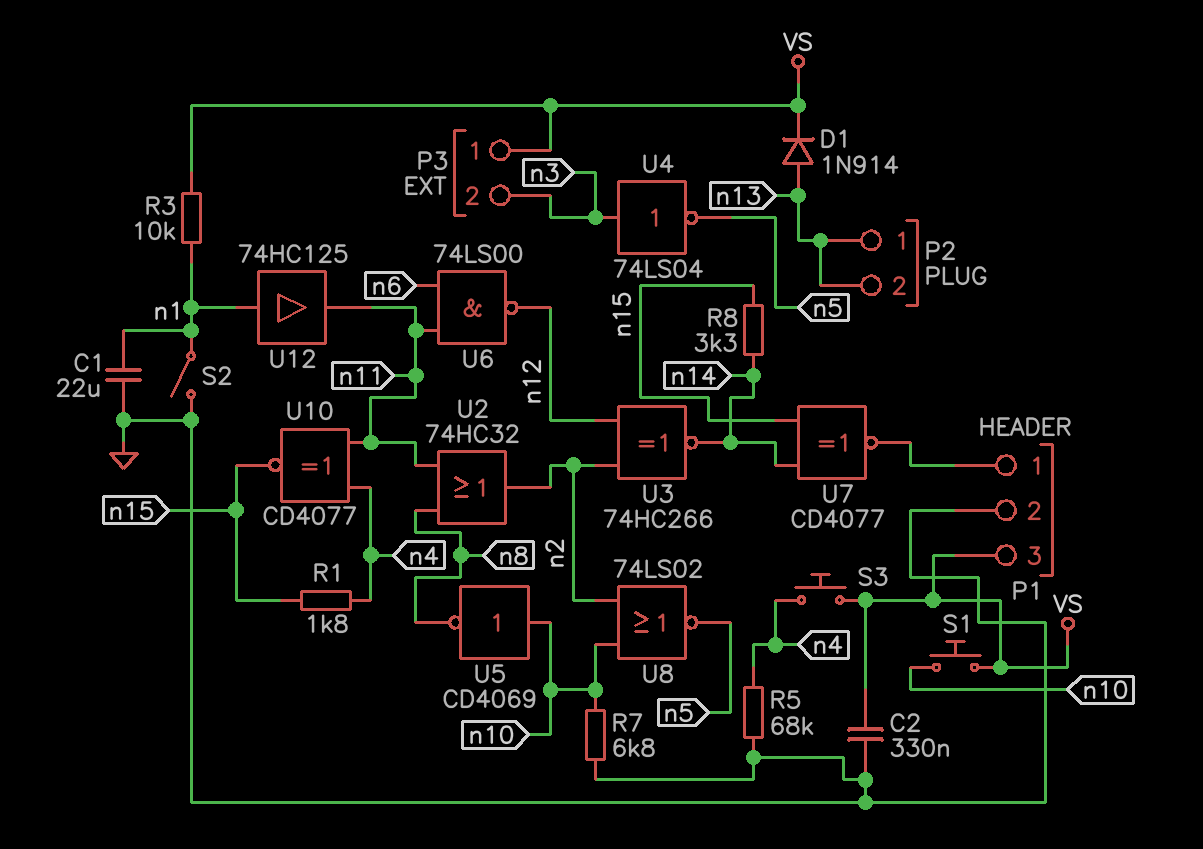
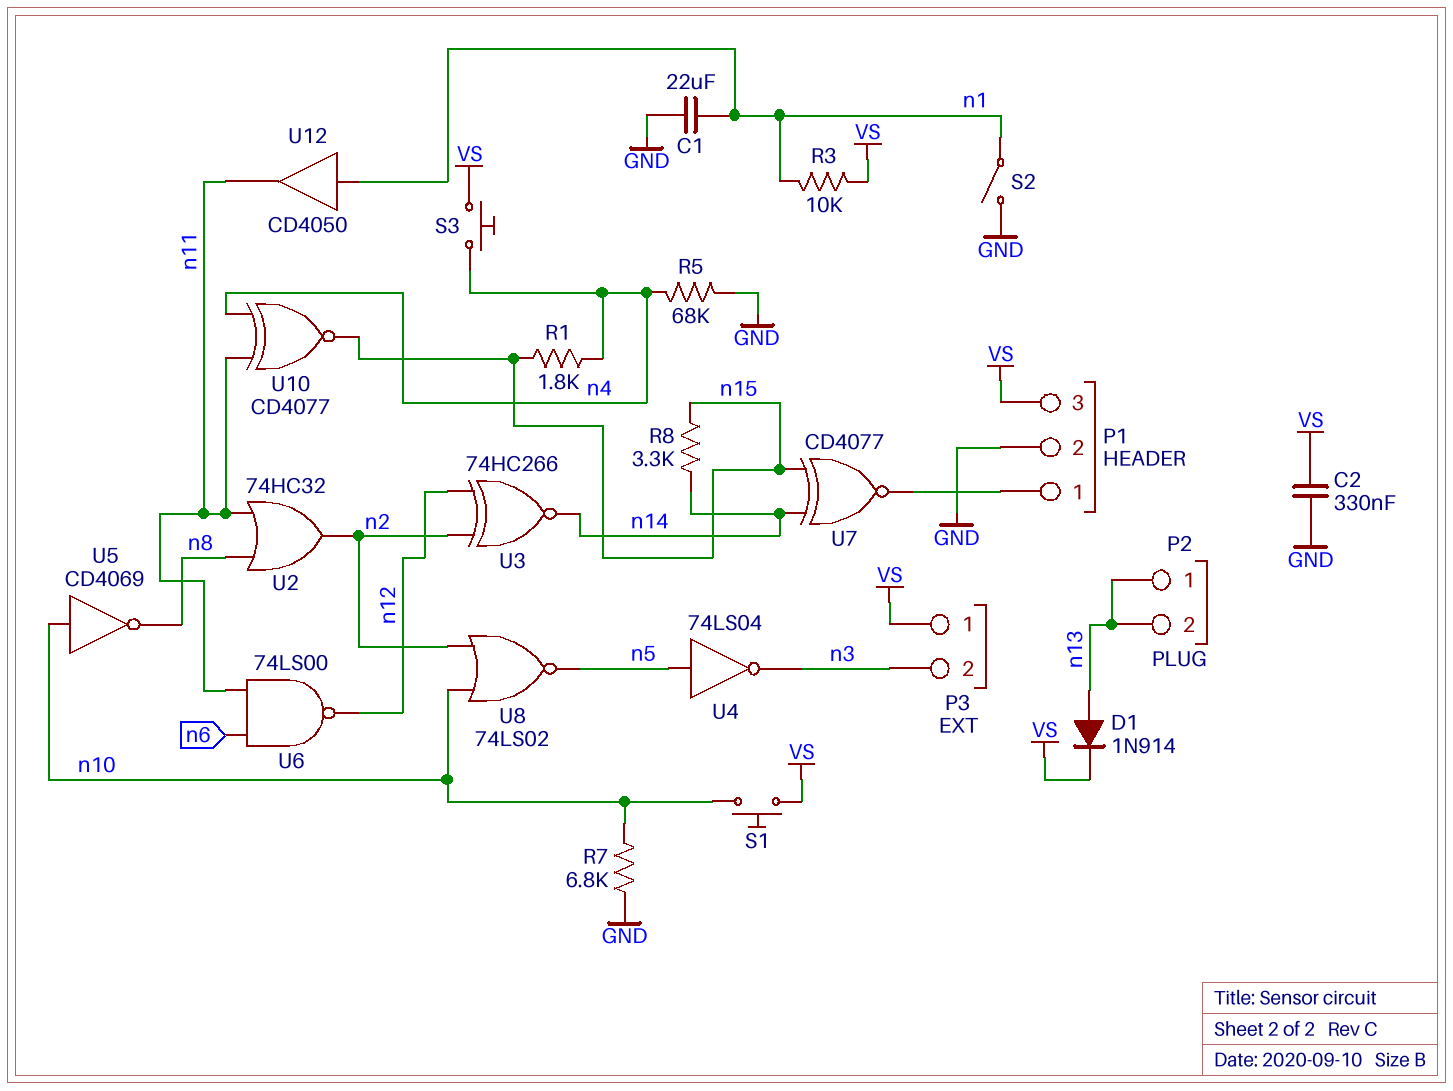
U4: NOT 74LS04 (in n3, out n5) -> NOT 74LS04 (in n5, out n3)
U12: buffer 74HC125 (in n1, out n11) -> buffer CD4050 (in n1, out n11)

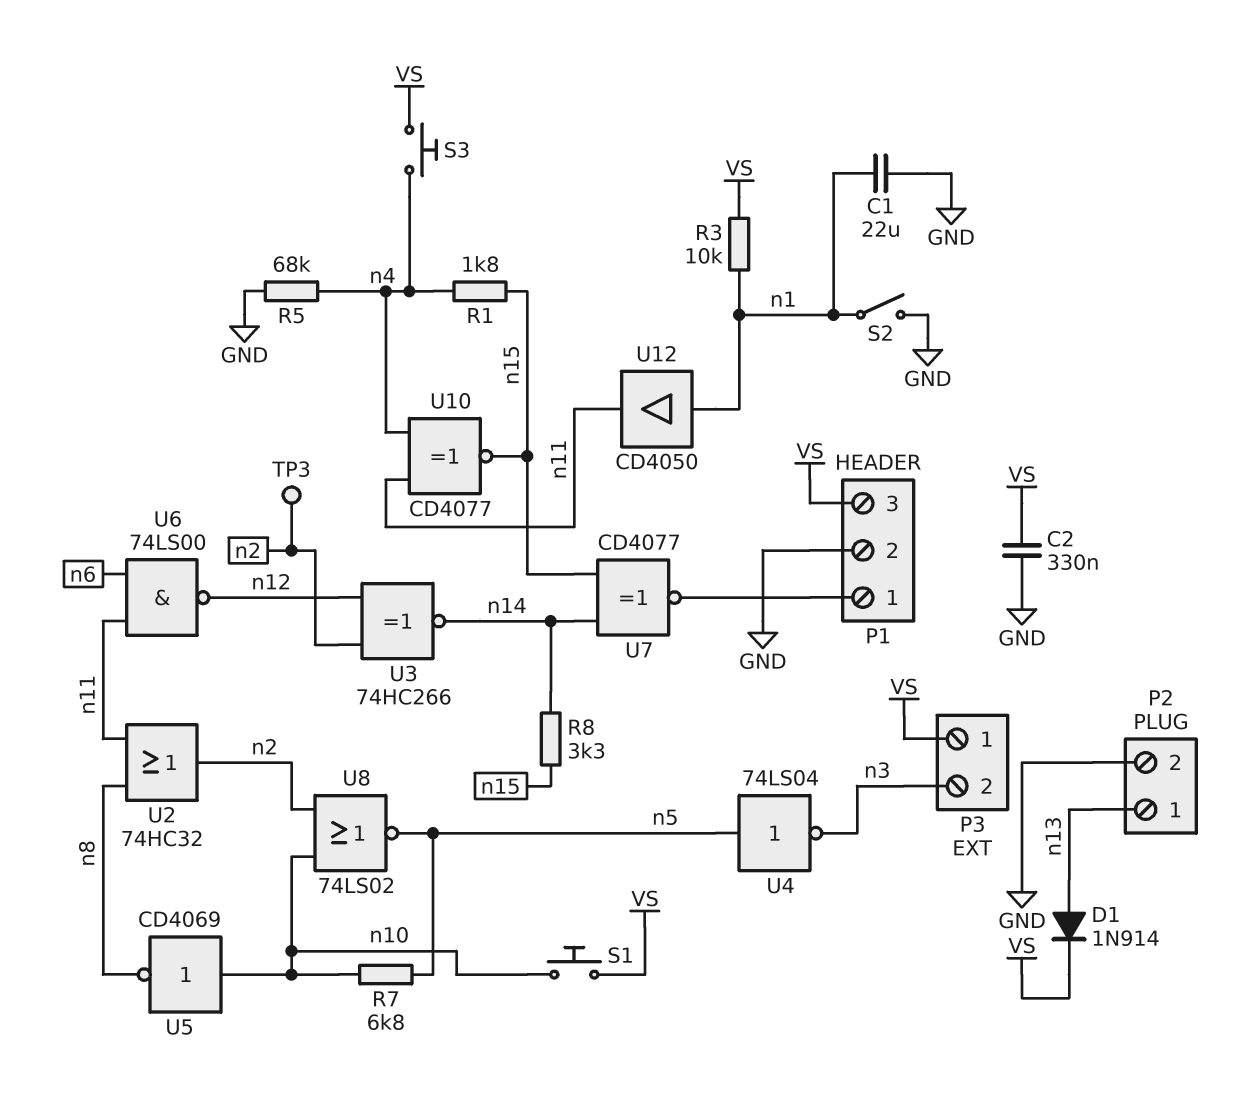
P2 pin 2: n13 -> GND
R7: 6.8k (GND, n10) -> 6.8k (n5, n10)
TP3: none -> test point (n2)

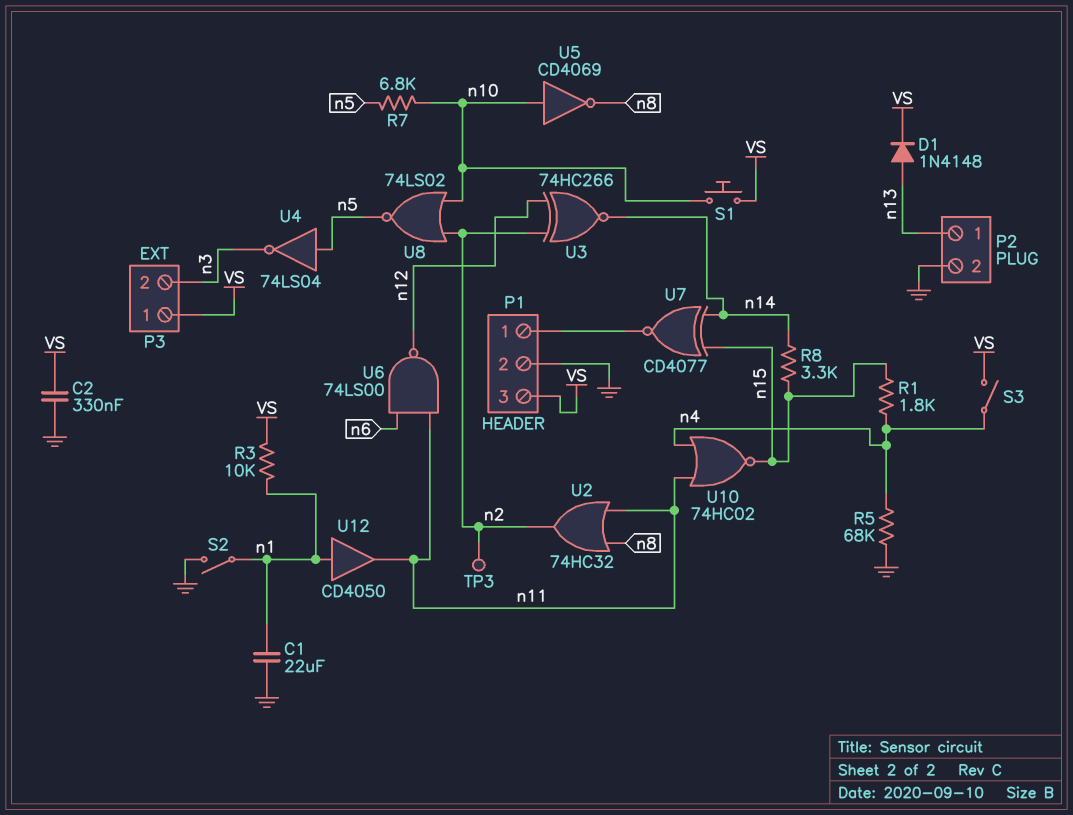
D1: diode 1N914 (A n13, K VS) -> diode 1N4148 (A n13, K VS)
S3: button (VS, n4) -> switch (VS, n4)
U10: XNOR CD4077 (in n4, in n11, out n15) -> NOR 74HC02 (in n4, in n11, out n15)

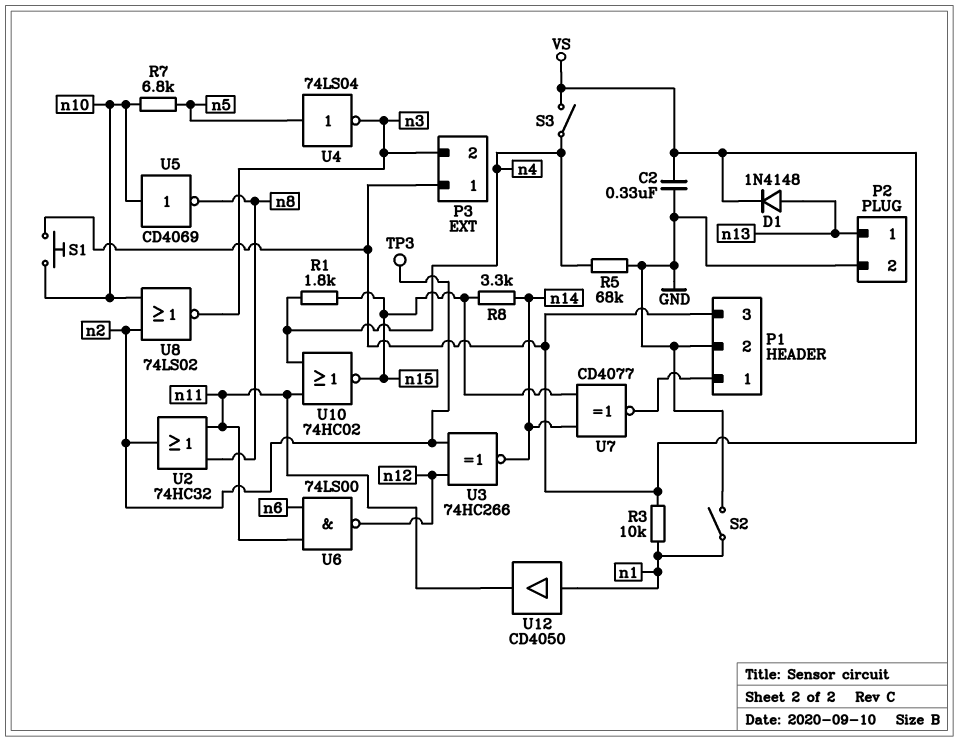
C1: 22uF (GND, n1) -> none
U8: NOR 74LS02 (in n2, in n10, out n5) -> NOR 74LS02 (in n2, in n10, out n3)

